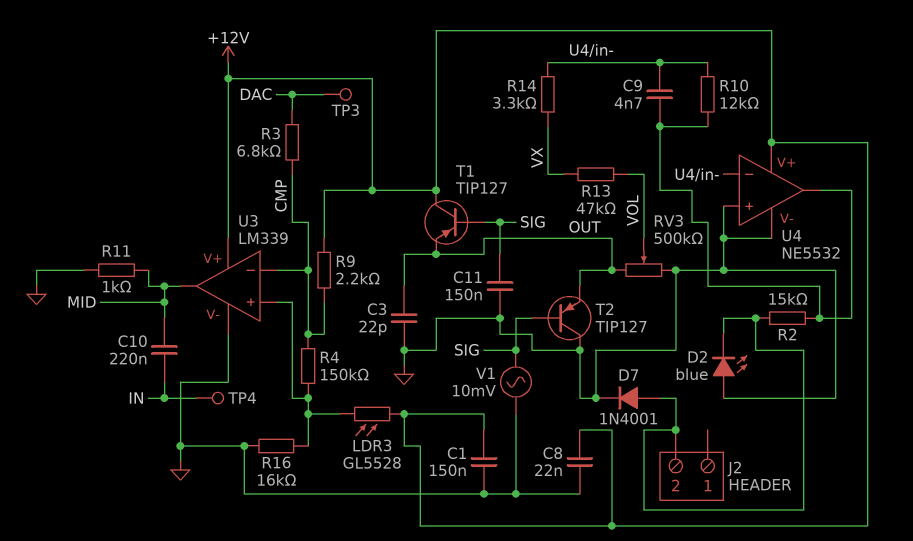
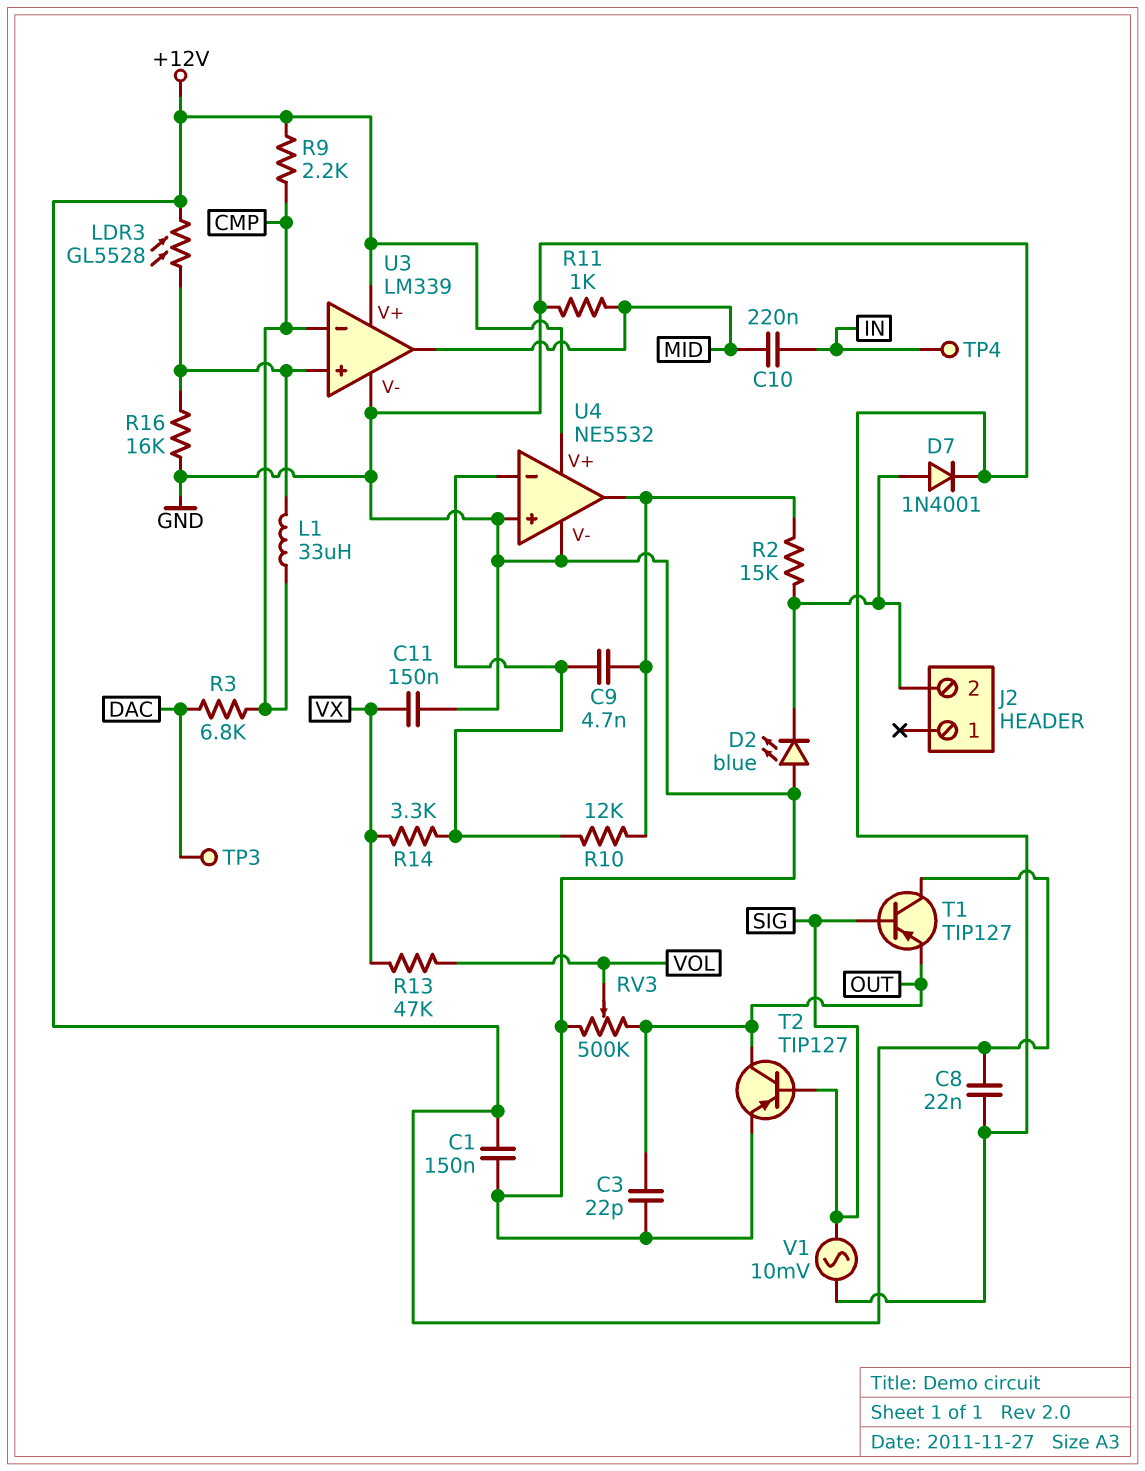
C11: 150nF (GND, SIG) -> 150nF (GND, VX)
L1: none -> 33uH (CMP, U3/in+)
R4: 150k (CMP, U3/in+) -> none
T2: PNP TIP127 (B SIG, C GND, E OUT) -> PNP TIP127 (B SIG, C OUT, E GND)

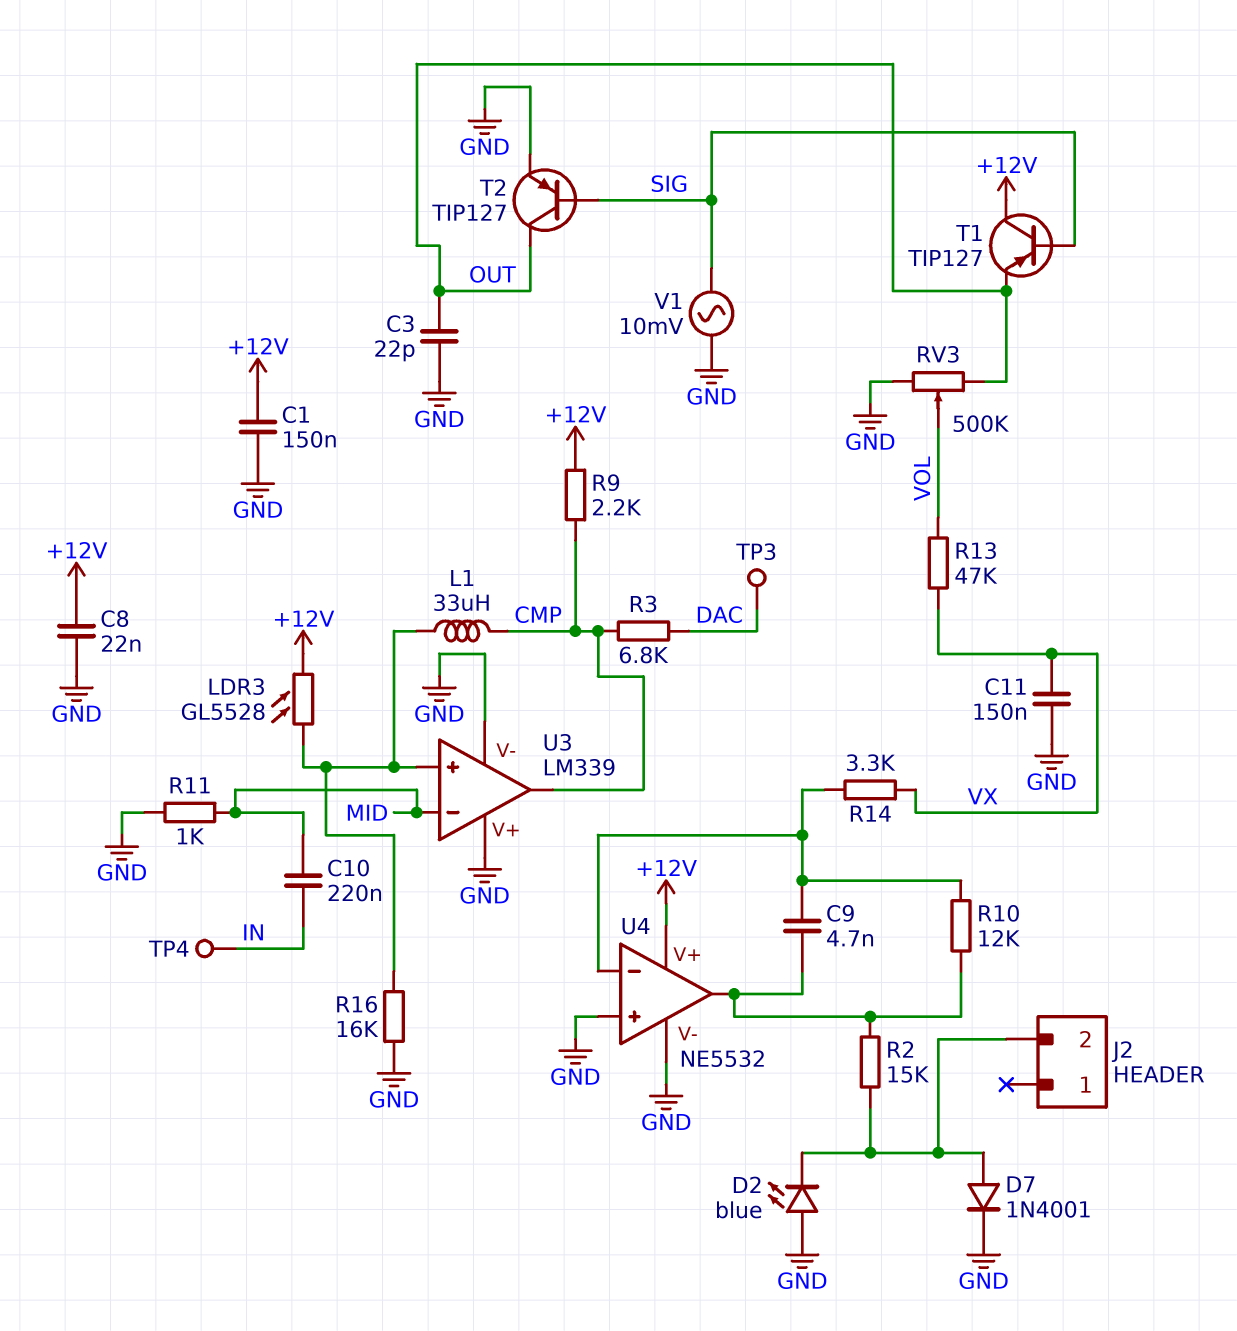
U3 pin V+: +12V -> GND
U3 pin in-: CMP -> MID
U3 pin out: MID -> CMP

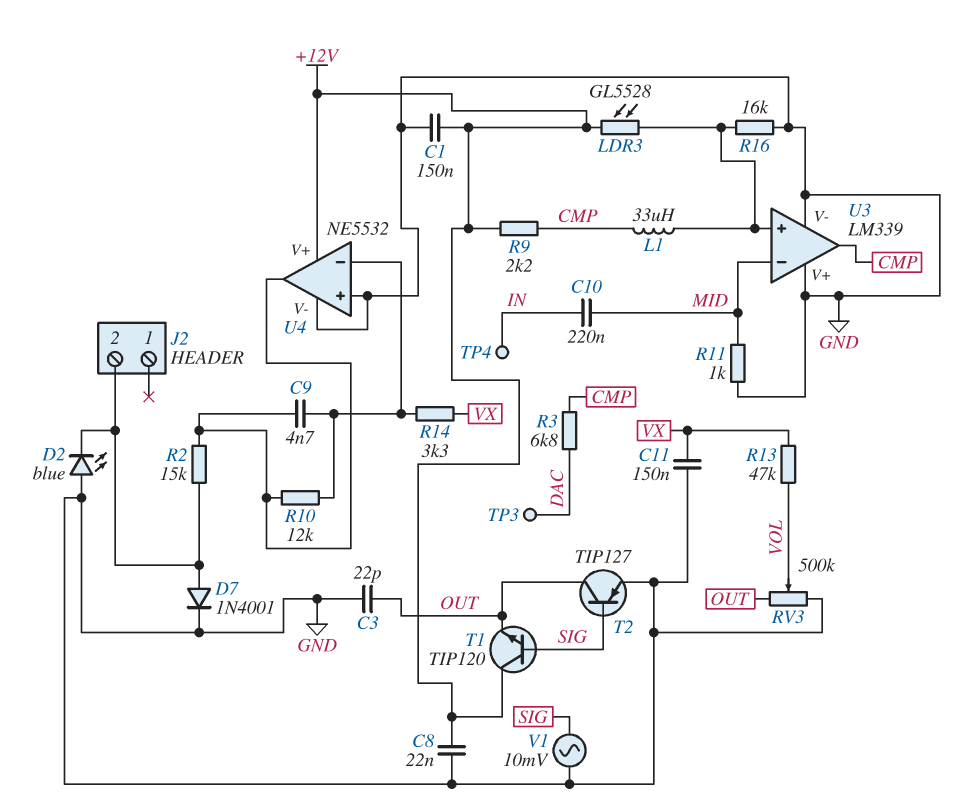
T1: PNP TIP127 (B SIG, C +12V, E OUT) -> NPN TIP120 (B SIG, C +12V, E OUT)

